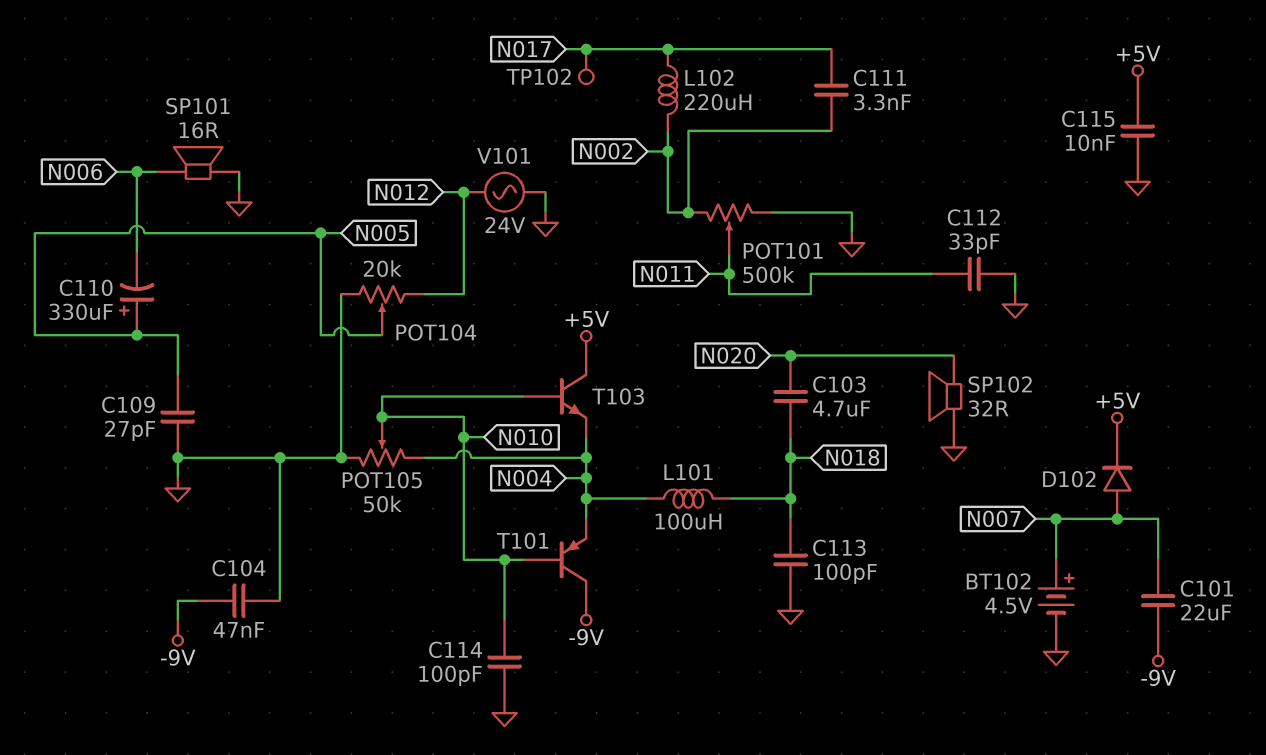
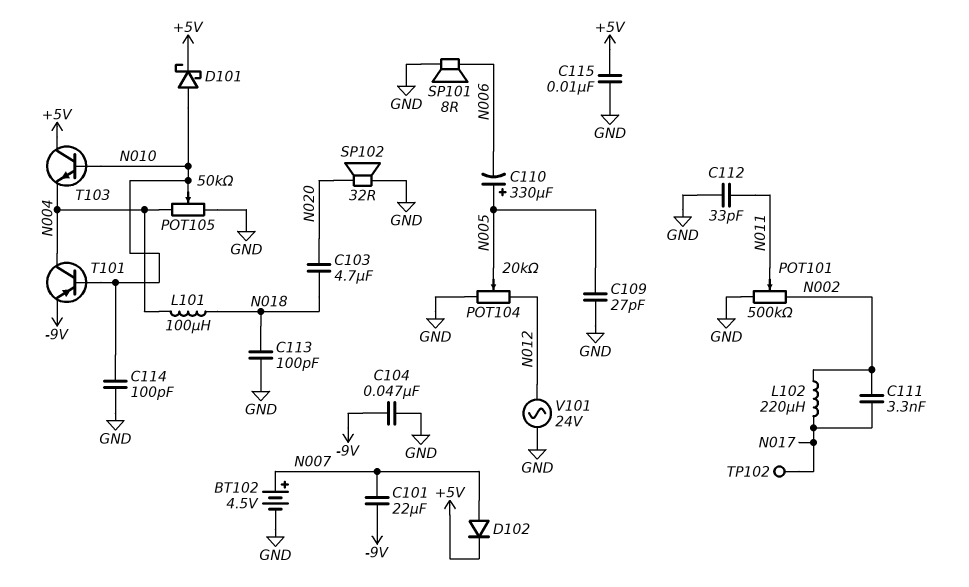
D101: none -> schottky (A N010, K +5V)
SP101: speaker 16R (GND, N006) -> speaker 8R (GND, N006)
T101: PNP (B N010, C -9V, E N004) -> PNP (B N010, C N004, E -9V)

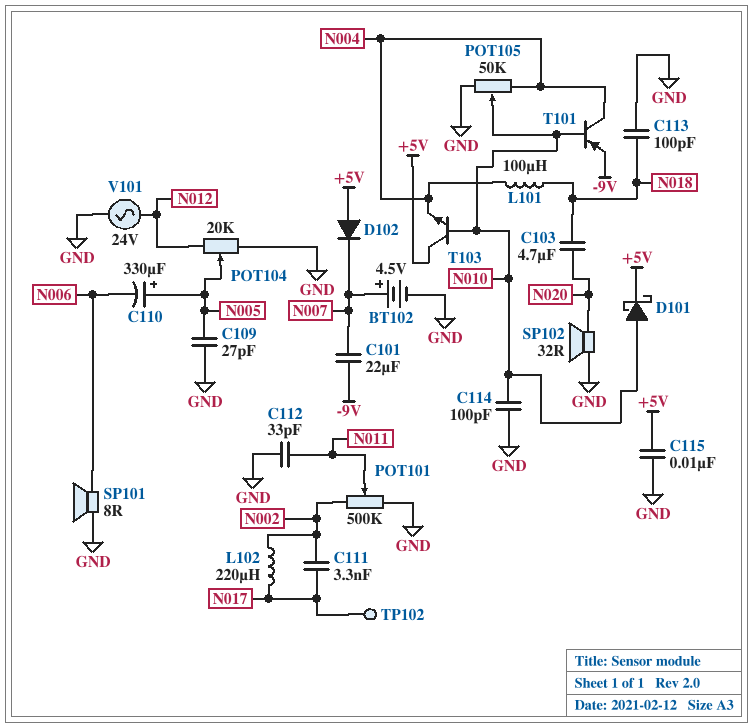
C104: 47nF (-9V, GND) -> none
D102: diode (A N007, K +5V) -> diode (A +5V, K N007)

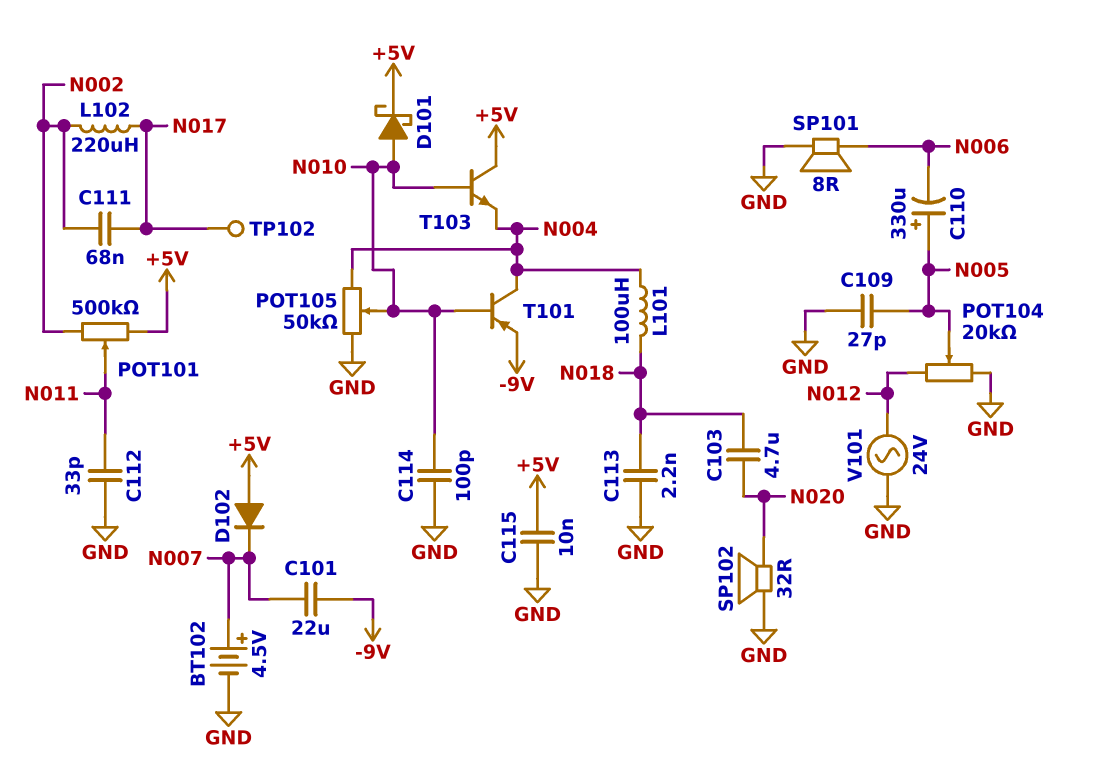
C111: 3.3nF (N002, N017) -> 68nF (N002, N017)
C113: 100pF (GND, N018) -> 2.2nF (GND, N018)
POT101: 500k (GND, N002, wiper N011) -> 500k (+5V, N002, wiper N011)

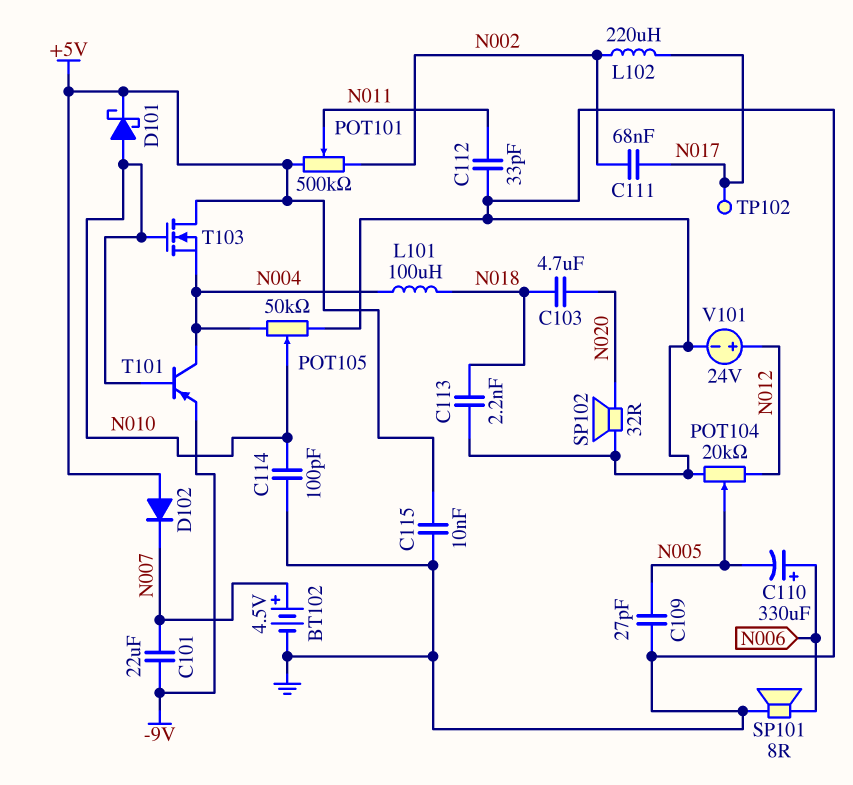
C110: 330uF (plus N005, minus N006) -> 330uF (plus N006, minus N005)
T103: NPN (B N010, C +5V, E N004) -> NMOS (G N010, D +5V, S N004)
V101: AC 24V (GND, N012) -> 24V (plus N012, minus GND)

